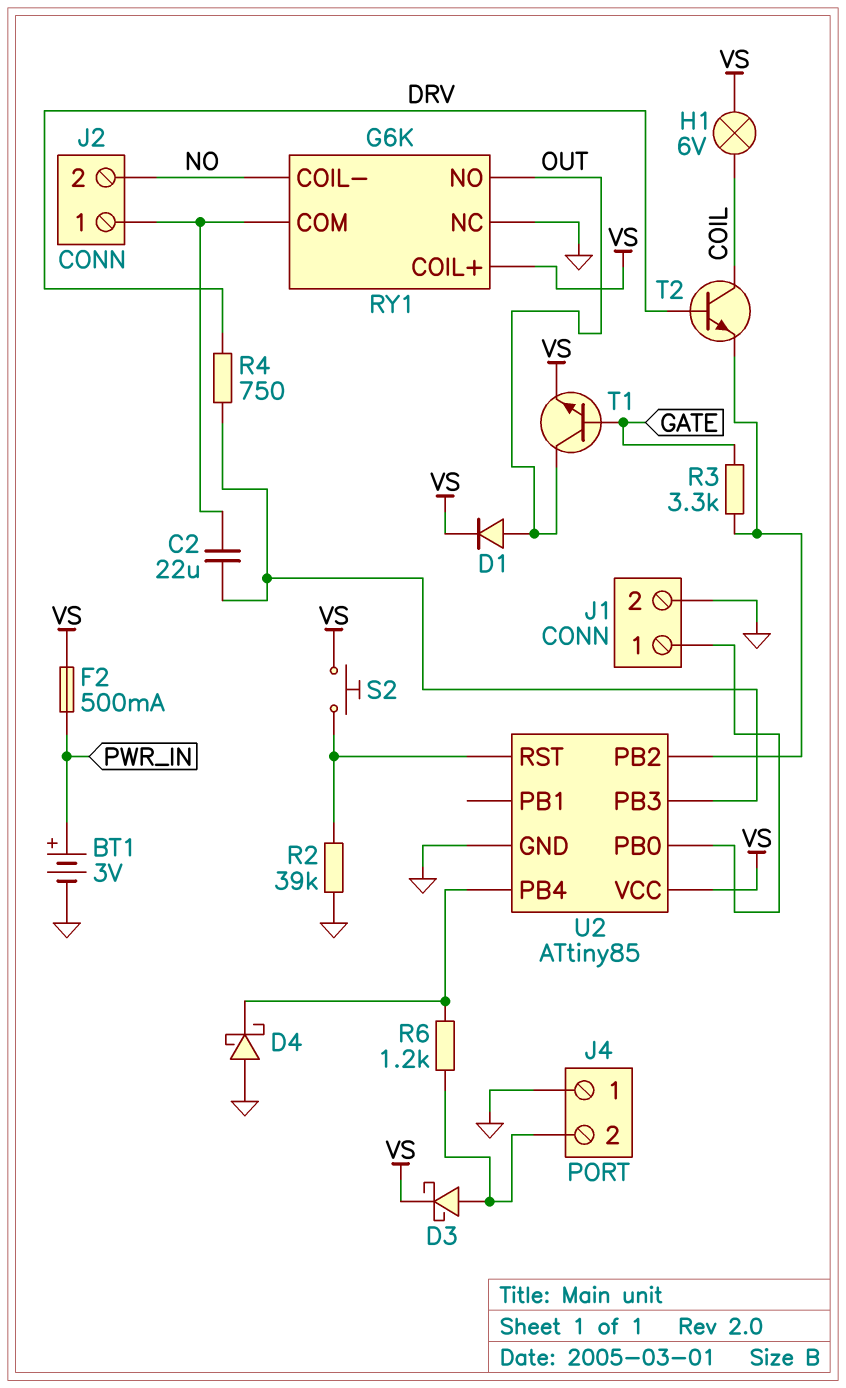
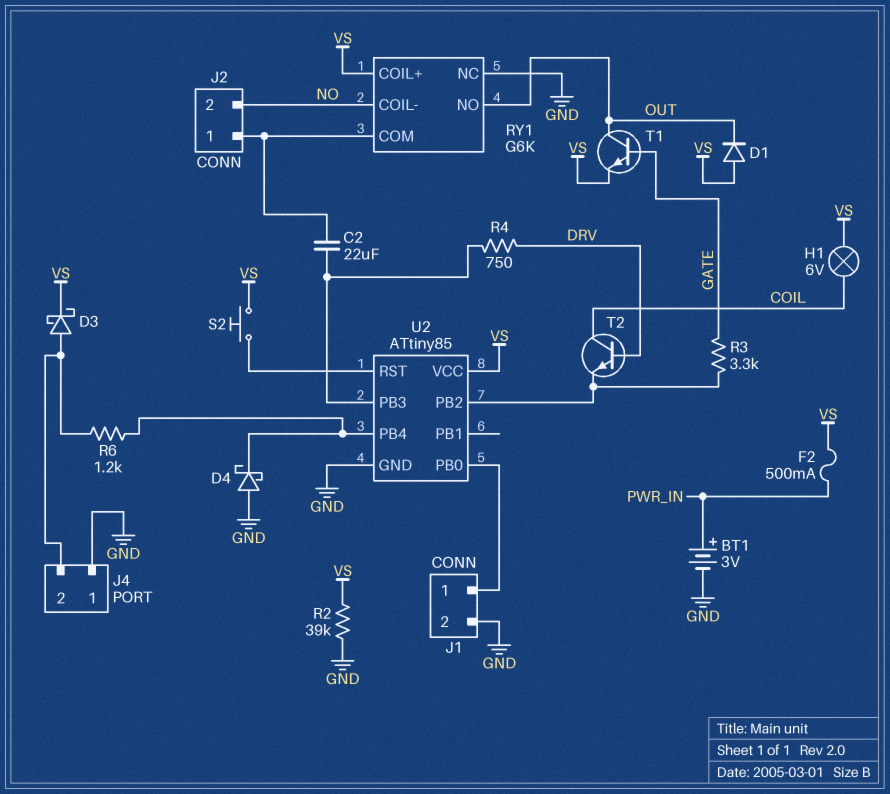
D1: diode (A OUT, K VS) -> diode (A VS, K OUT)
R2: 39k (GND, U2/RST) -> 39k (GND, VS)

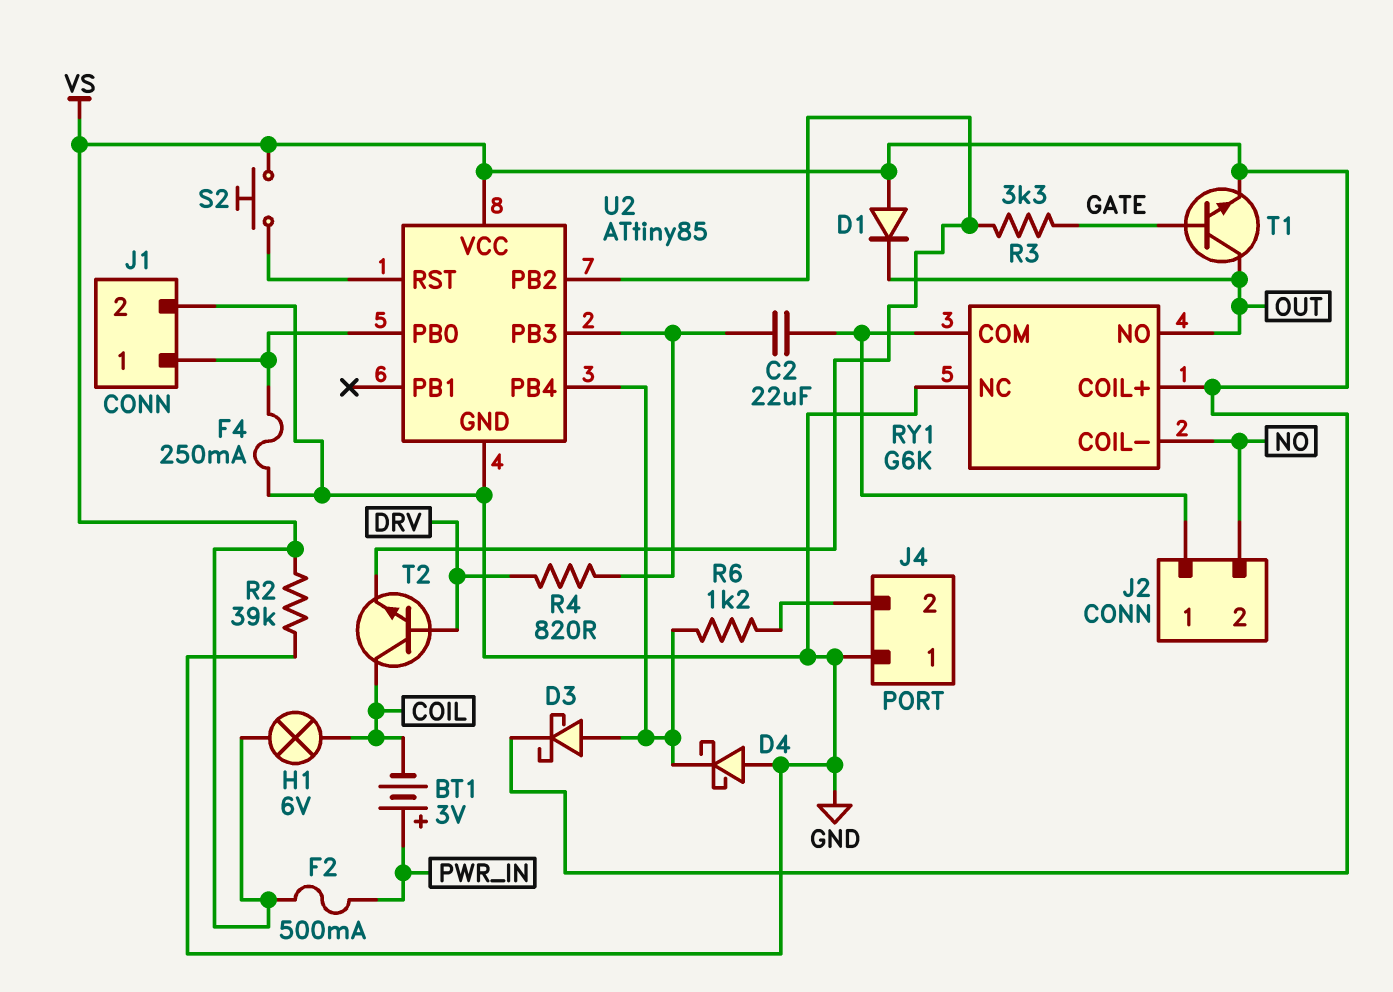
BT1: 3V (plus PWR_IN, minus GND) -> 3V (plus PWR_IN, minus COIL)
D3: schottky (A J4/2, K VS) -> schottky (A U2/PB4, K VS)
F4: none -> 250mA (GND, J1/1)
R4: 750 (DRV, U2/PB3) -> 820 (DRV, U2/PB3)

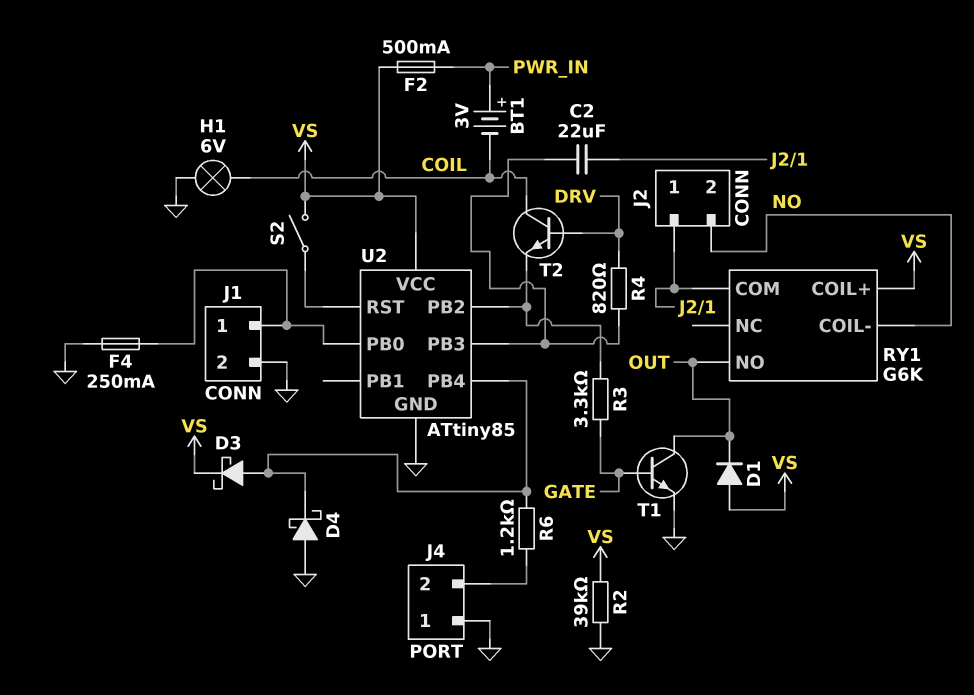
H1: lamp 6V (COIL, VS) -> lamp 6V (COIL, GND)
RY1 pin NC: GND -> none
S2: button (U2/RST, VS) -> switch (U2/RST, VS)
T1: NPN (B GATE, C OUT, E VS) -> NPN (B GATE, C OUT, E GND)

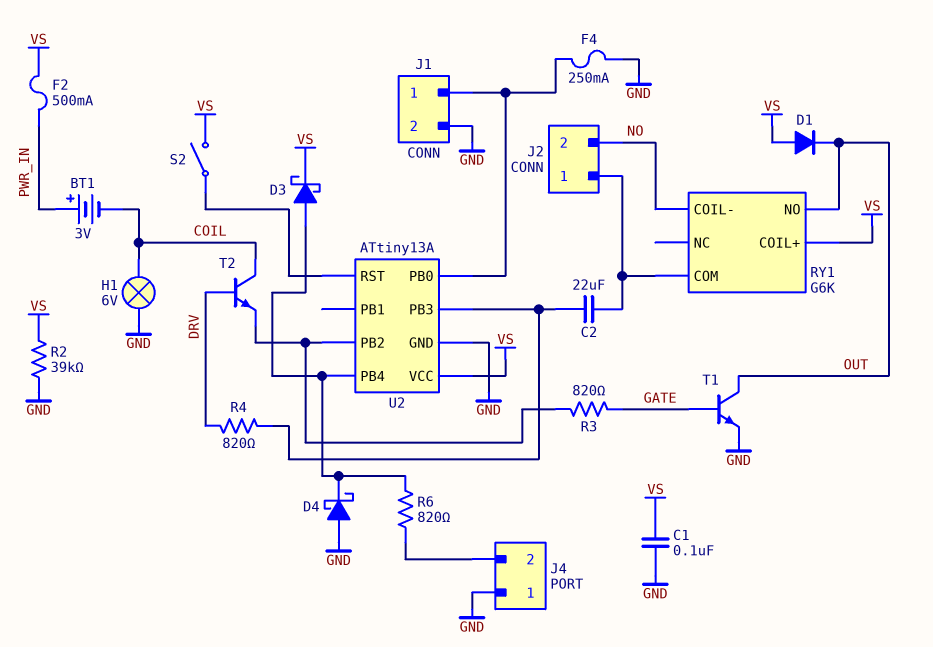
C1: none -> 100nF (GND, VS)
R3: 3.3k (GATE, U2/PB2) -> 820 (GATE, U2/PB2)
R6: 1.2k (J4/2, U2/PB4) -> 820 (J4/2, U2/PB4)
U2: ATtiny85 -> ATtiny13A

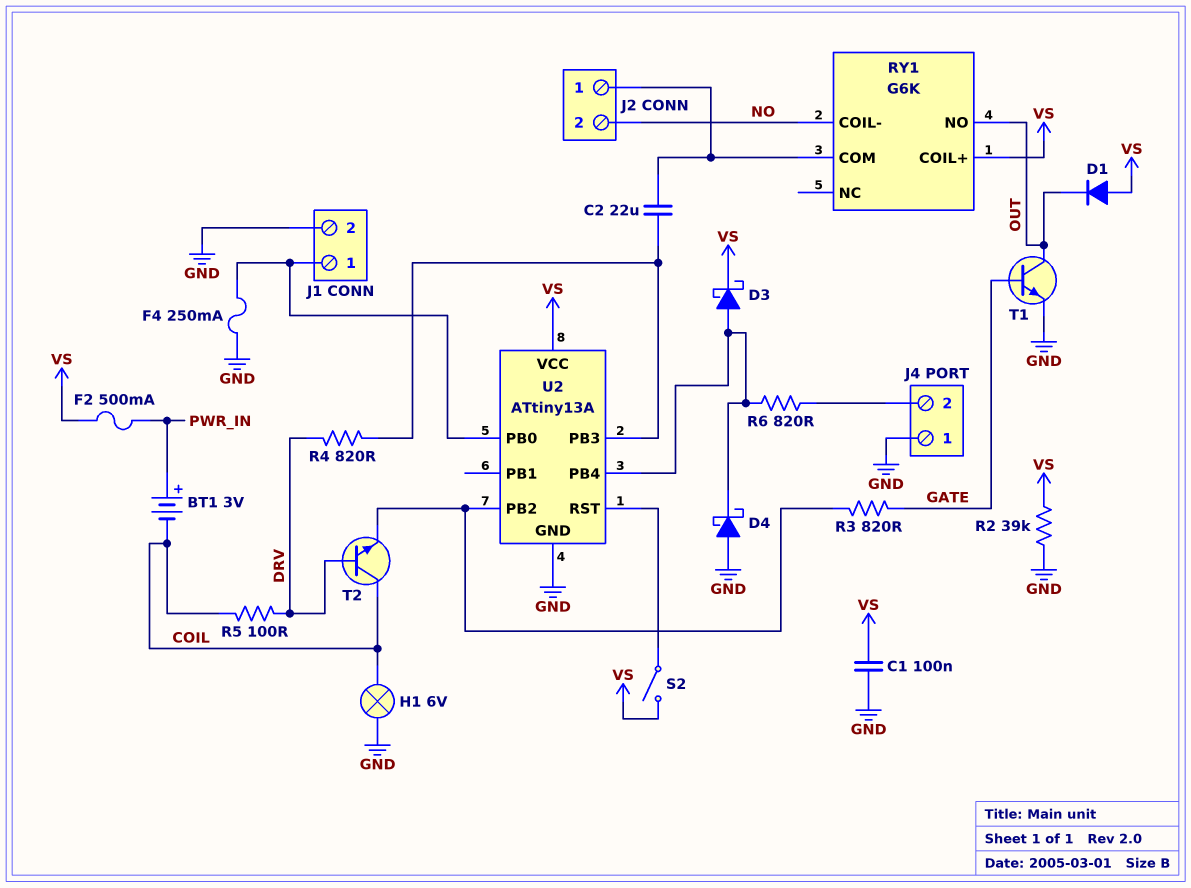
R5: none -> 100 (COIL, DRV)

